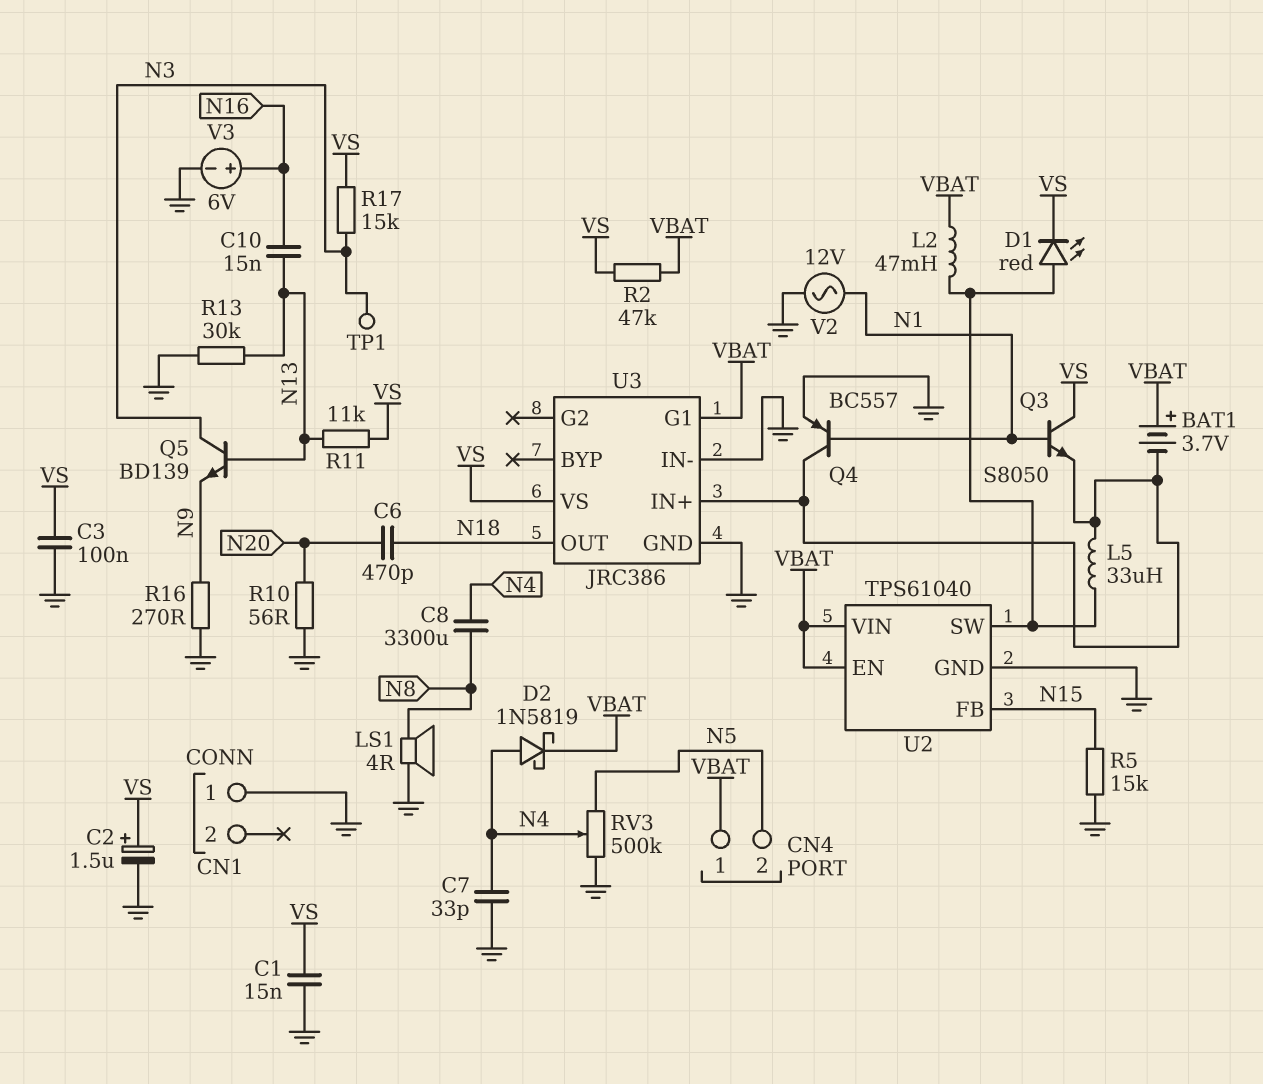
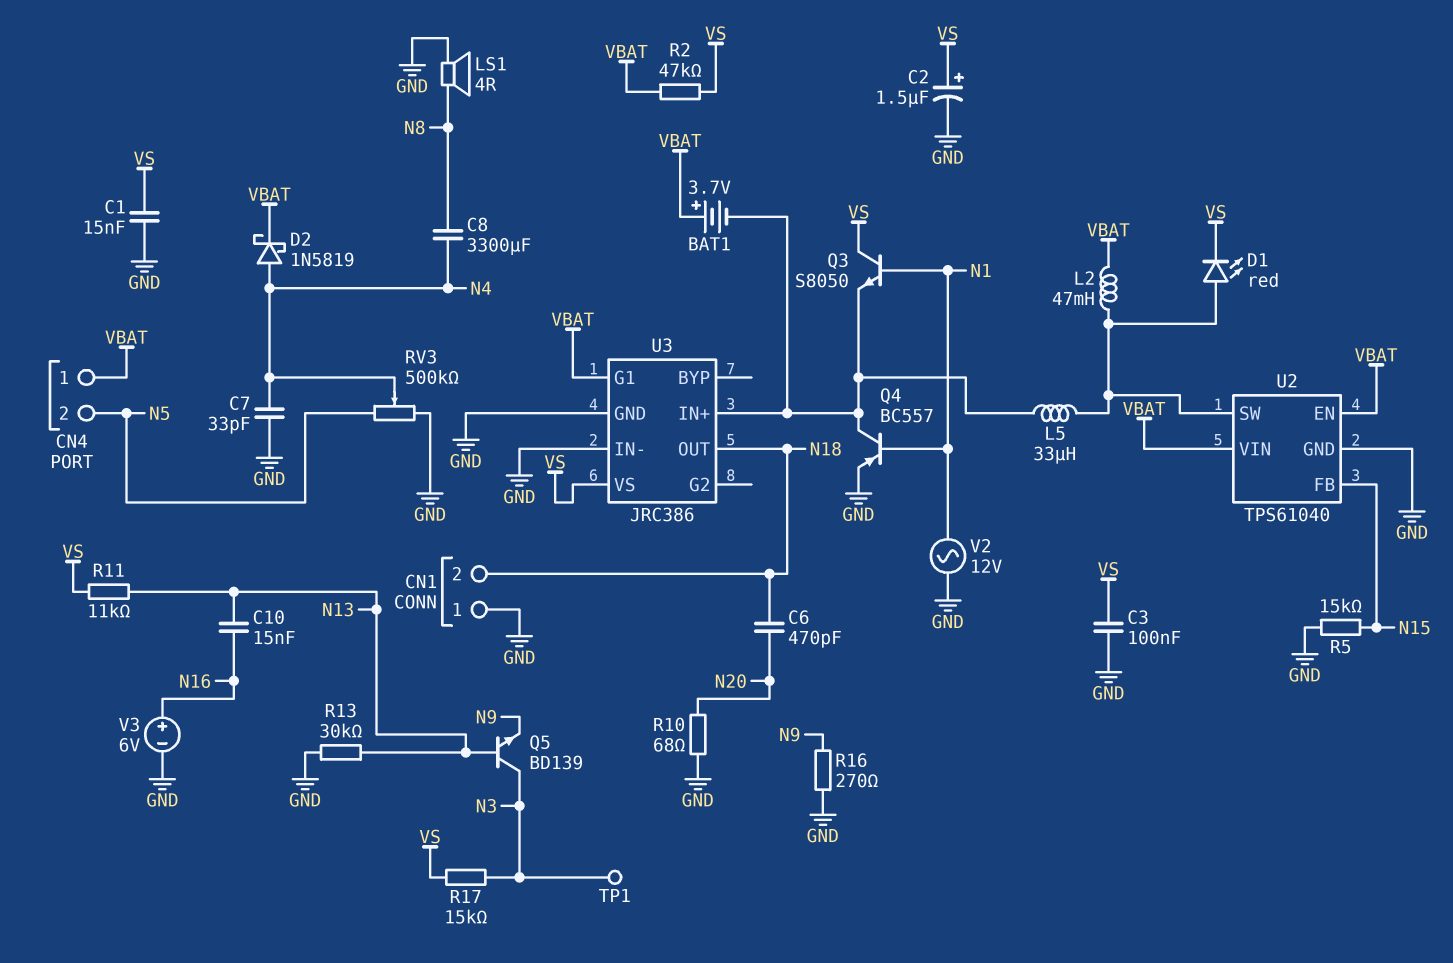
CN1 pin 2: none -> N18
R10: 56 (GND, N20) -> 68 (GND, N20)

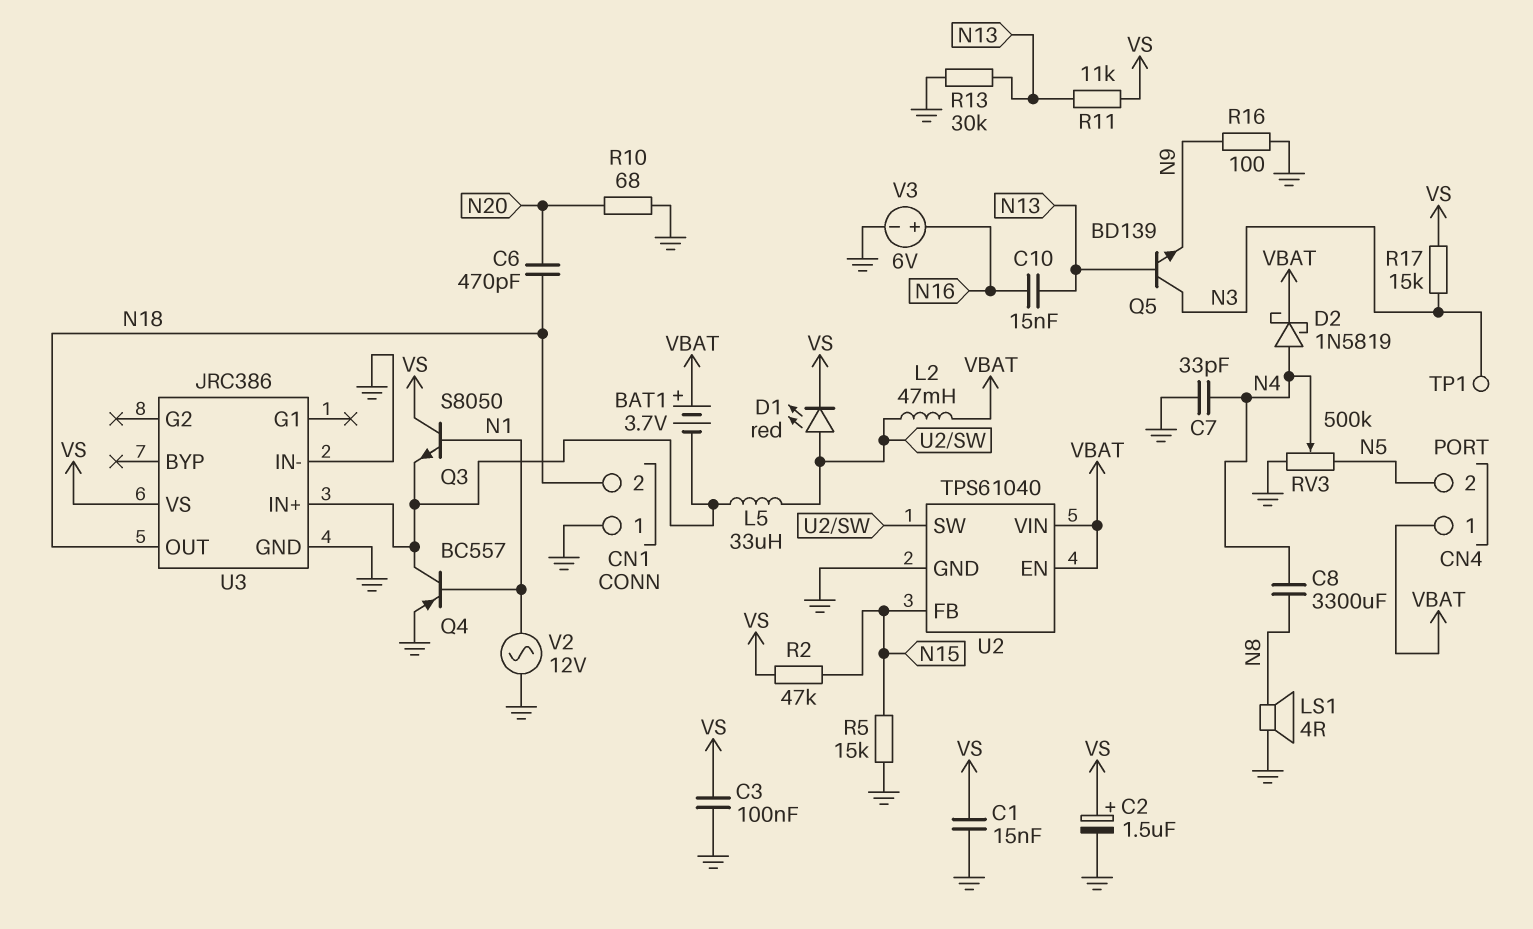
R2: 47k (VBAT, VS) -> 47k (N15, VS)
R16: 270 (GND, N9) -> 100 (GND, N9)
U3 pin G1: VBAT -> none

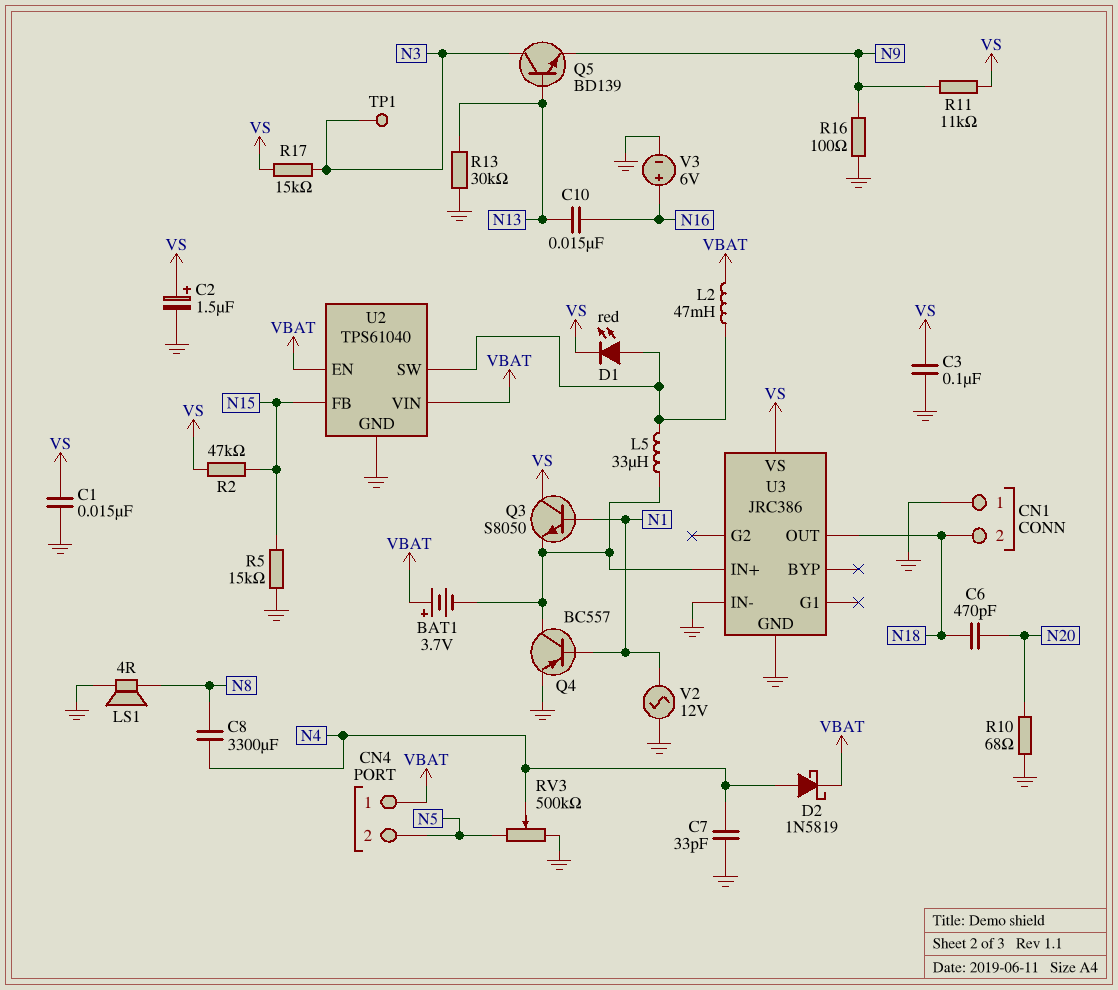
R11: 11k (N13, VS) -> 11k (N9, VS)

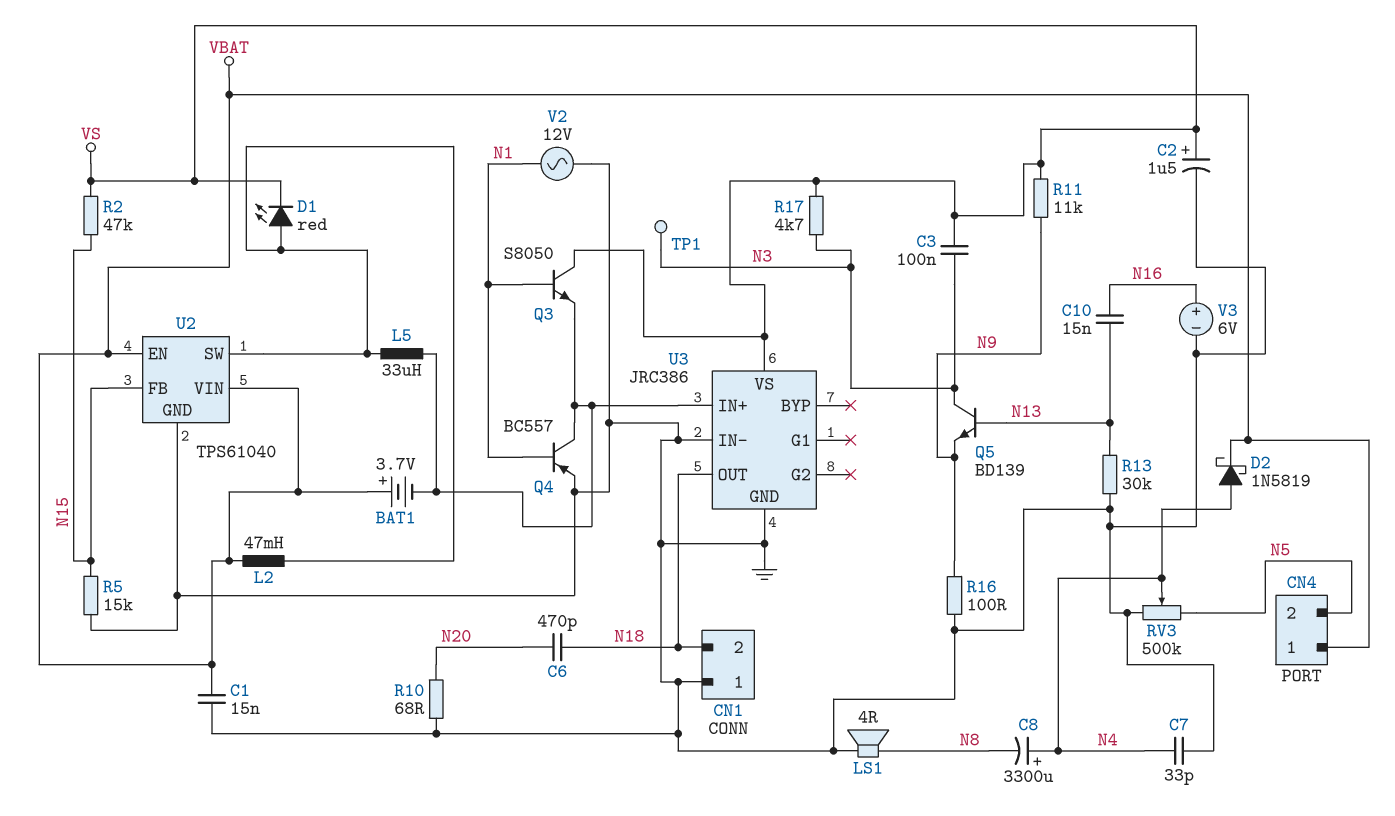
C1: 15nF (GND, VS) -> 15nF (GND, VBAT)
C3: 100nF (GND, VS) -> 100nF (N3, VS)
C8: 3300uF (N4, N8) -> 3300uF (plus N4, minus N8)
R17: 15k (N3, VS) -> 4.7k (N3, VS)

